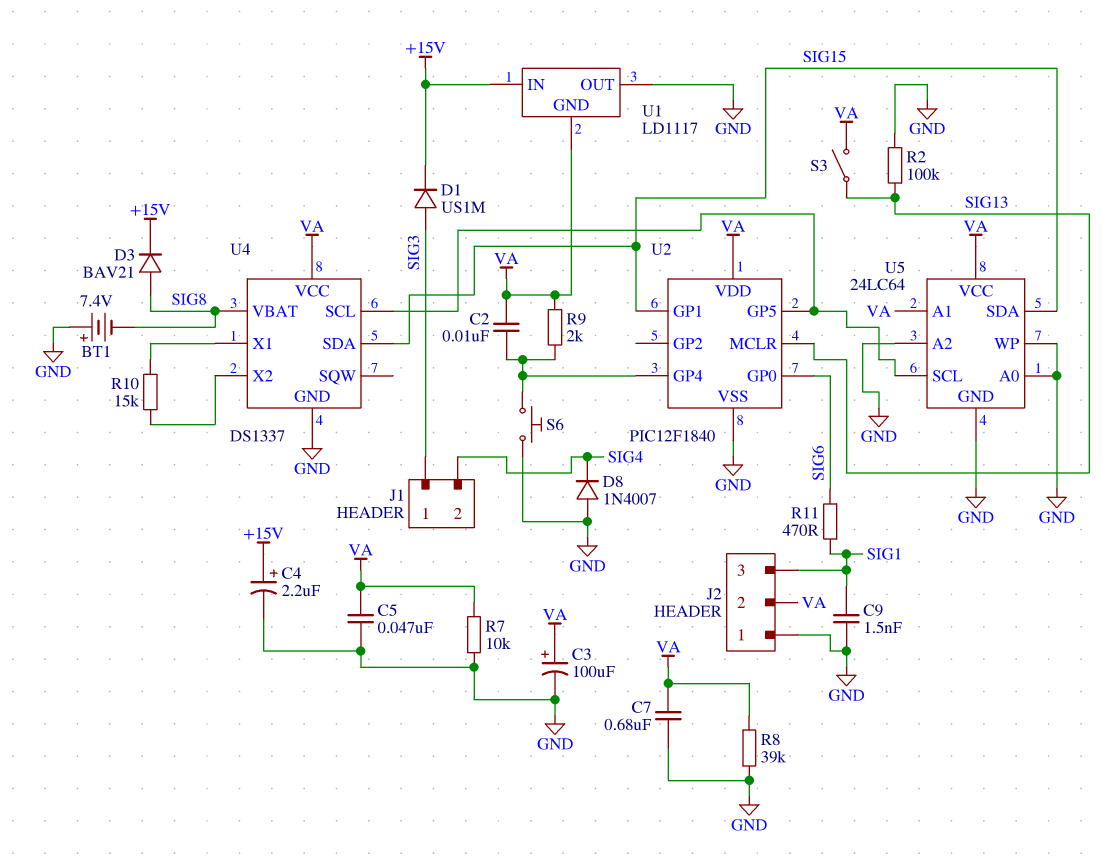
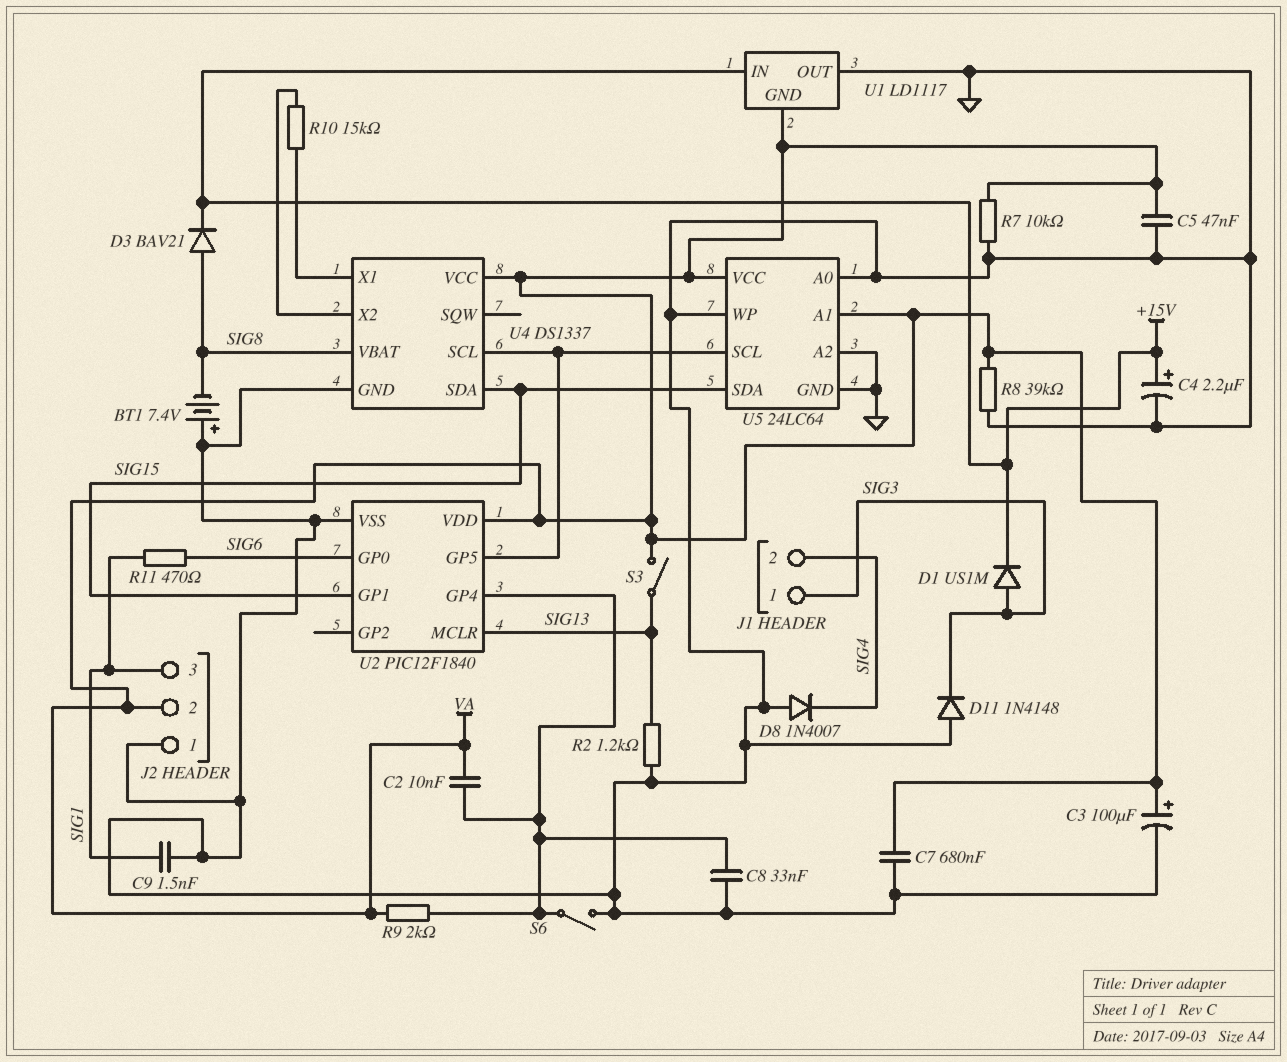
C8: none -> 33nF (GND, U2/GP4)
D11: none -> diode 1N4148 (A GND, K SIG3)
R2: 100k (GND, SIG13) -> 1.2k (GND, SIG13)
S6: button (GND, U2/GP4) -> switch (GND, U2/GP4)

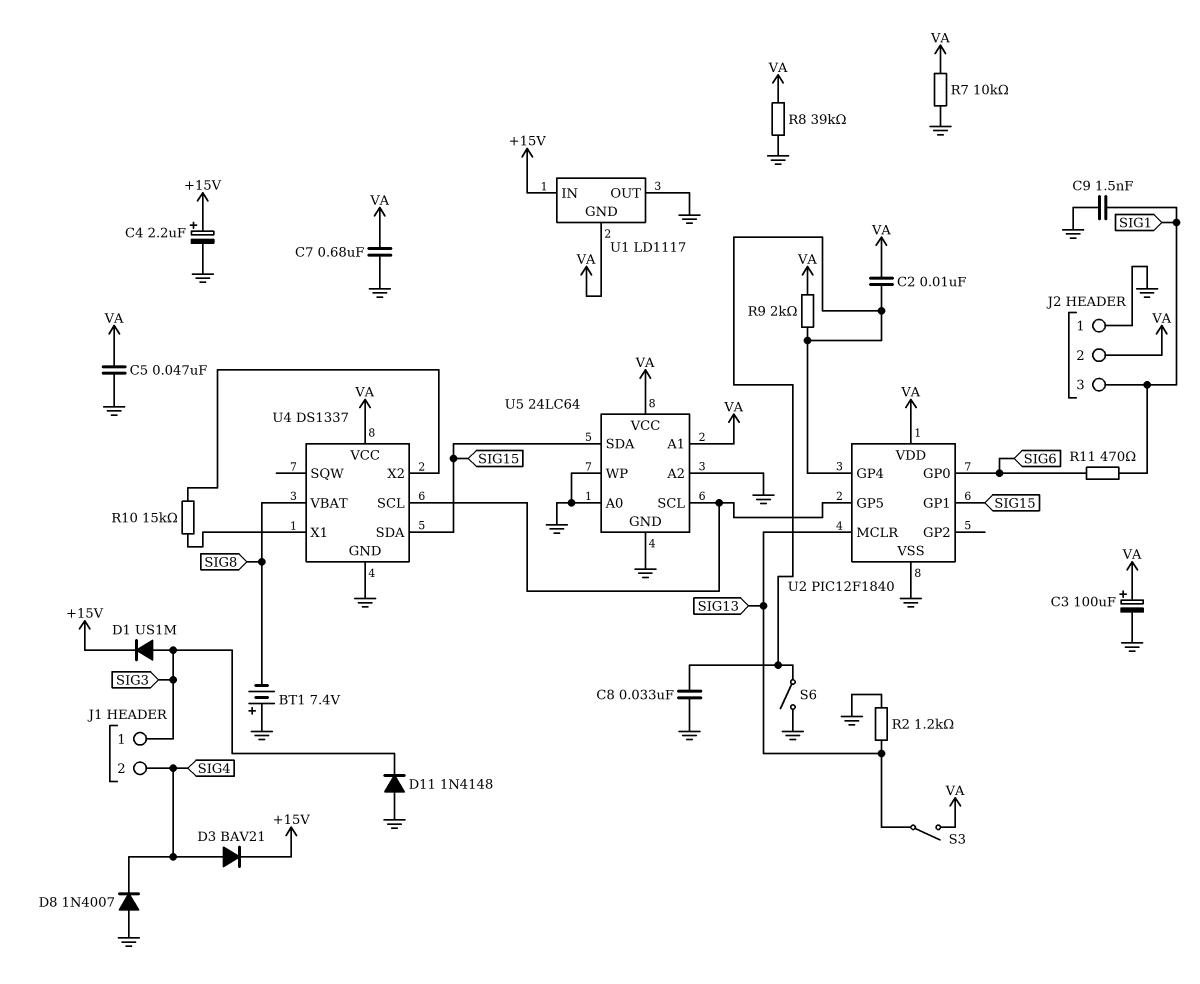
D3: diode BAV21 (A SIG8, K +15V) -> diode BAV21 (A SIG4, K +15V)

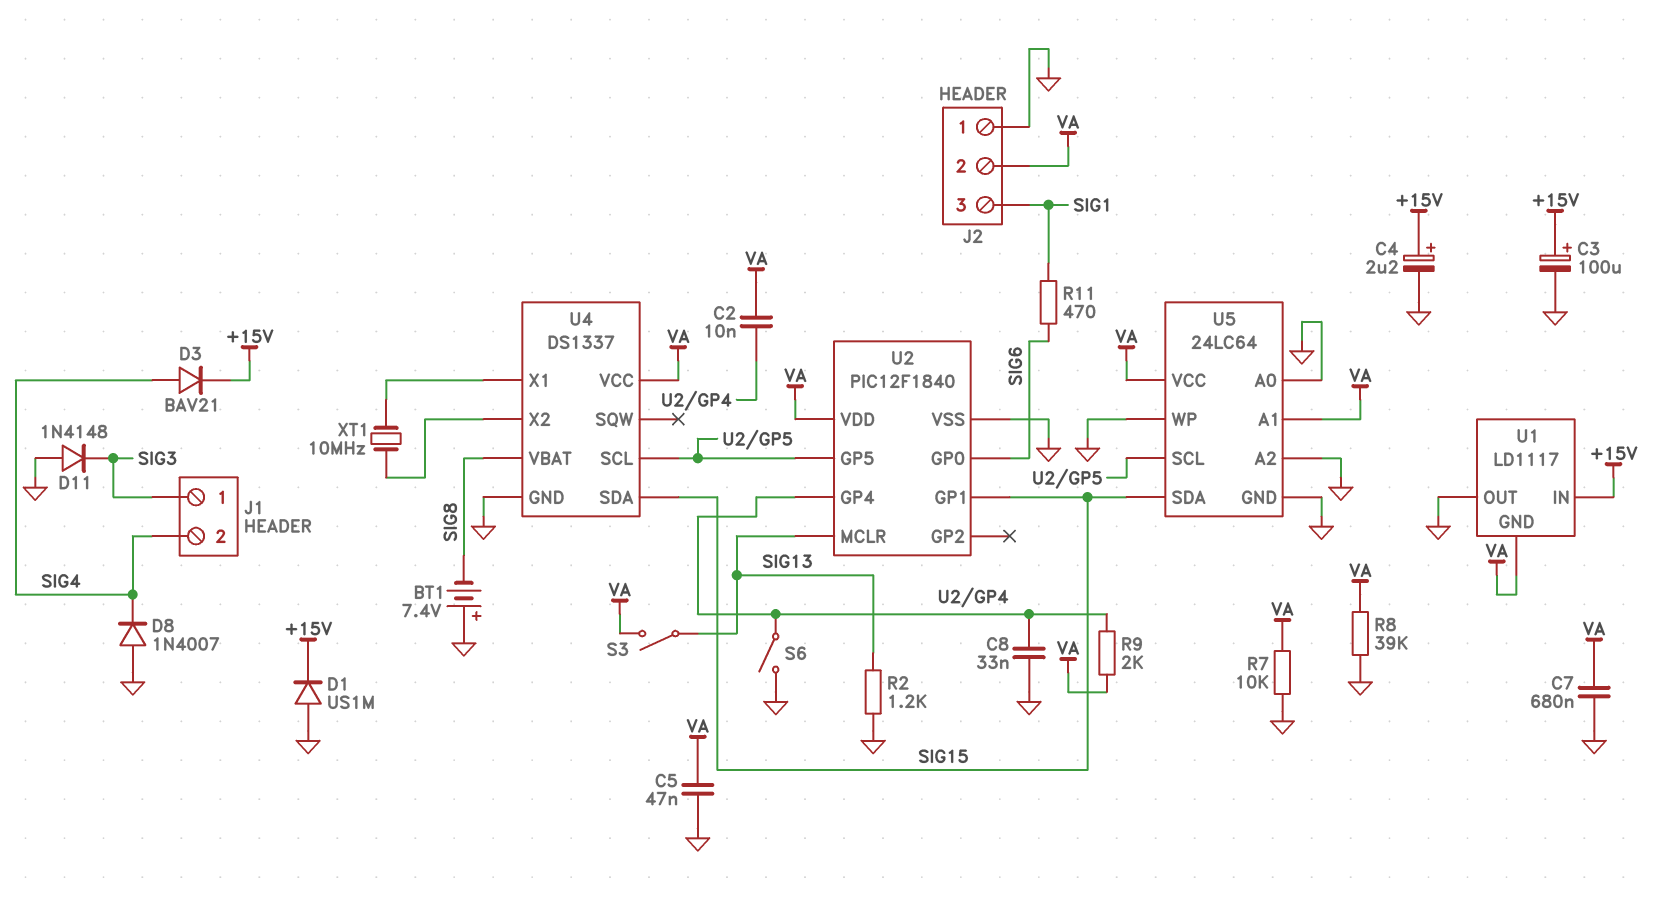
C3: 100uF (plus VA, minus GND) -> 100uF (plus +15V, minus GND)
C9: 1.5nF (GND, SIG1) -> none
D1: diode US1M (A SIG3, K +15V) -> diode US1M (A GND, K +15V)
R10: 15k (U4/X1, U4/X2) -> none
XT1: none -> 10MHz (U4/X1, U4/X2)

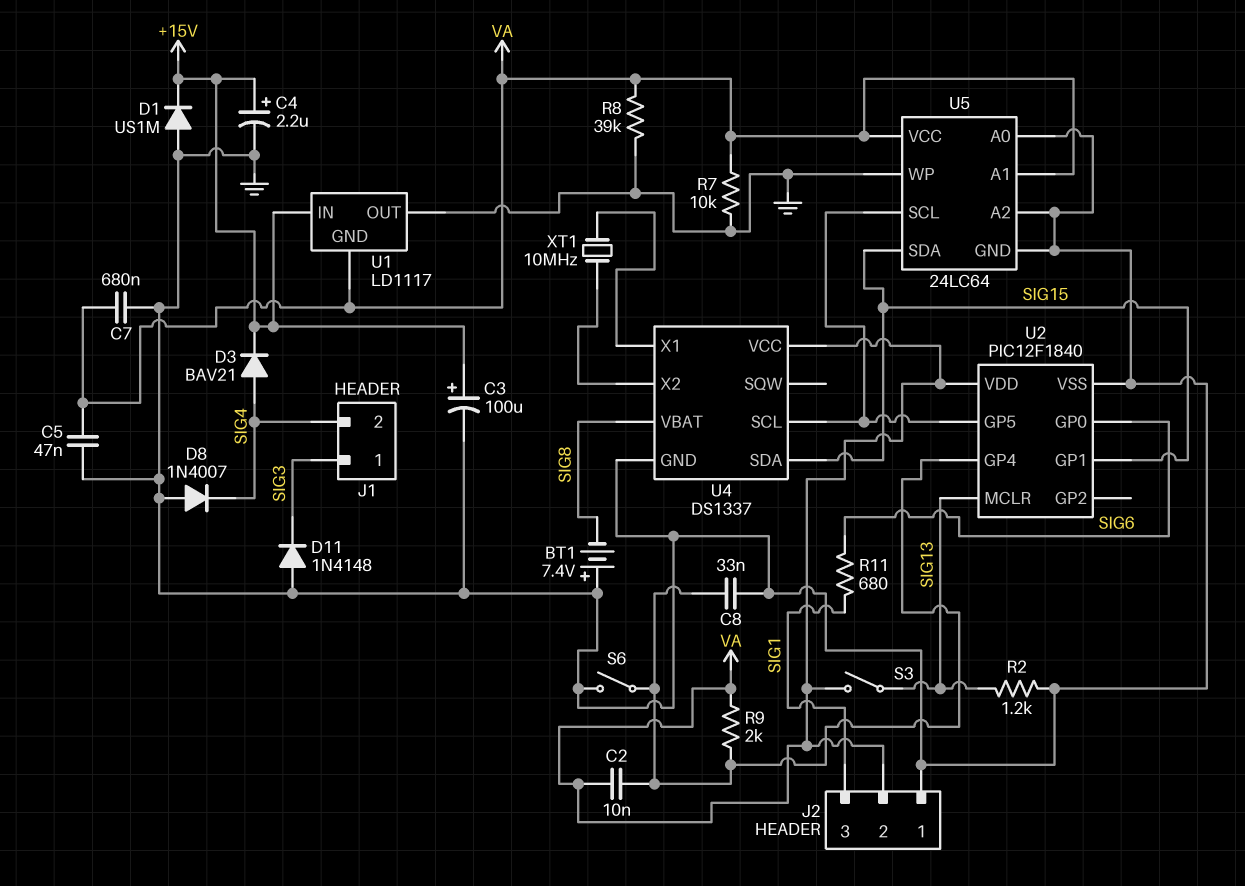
R11: 470 (SIG1, SIG6) -> 680 (SIG1, SIG6)

